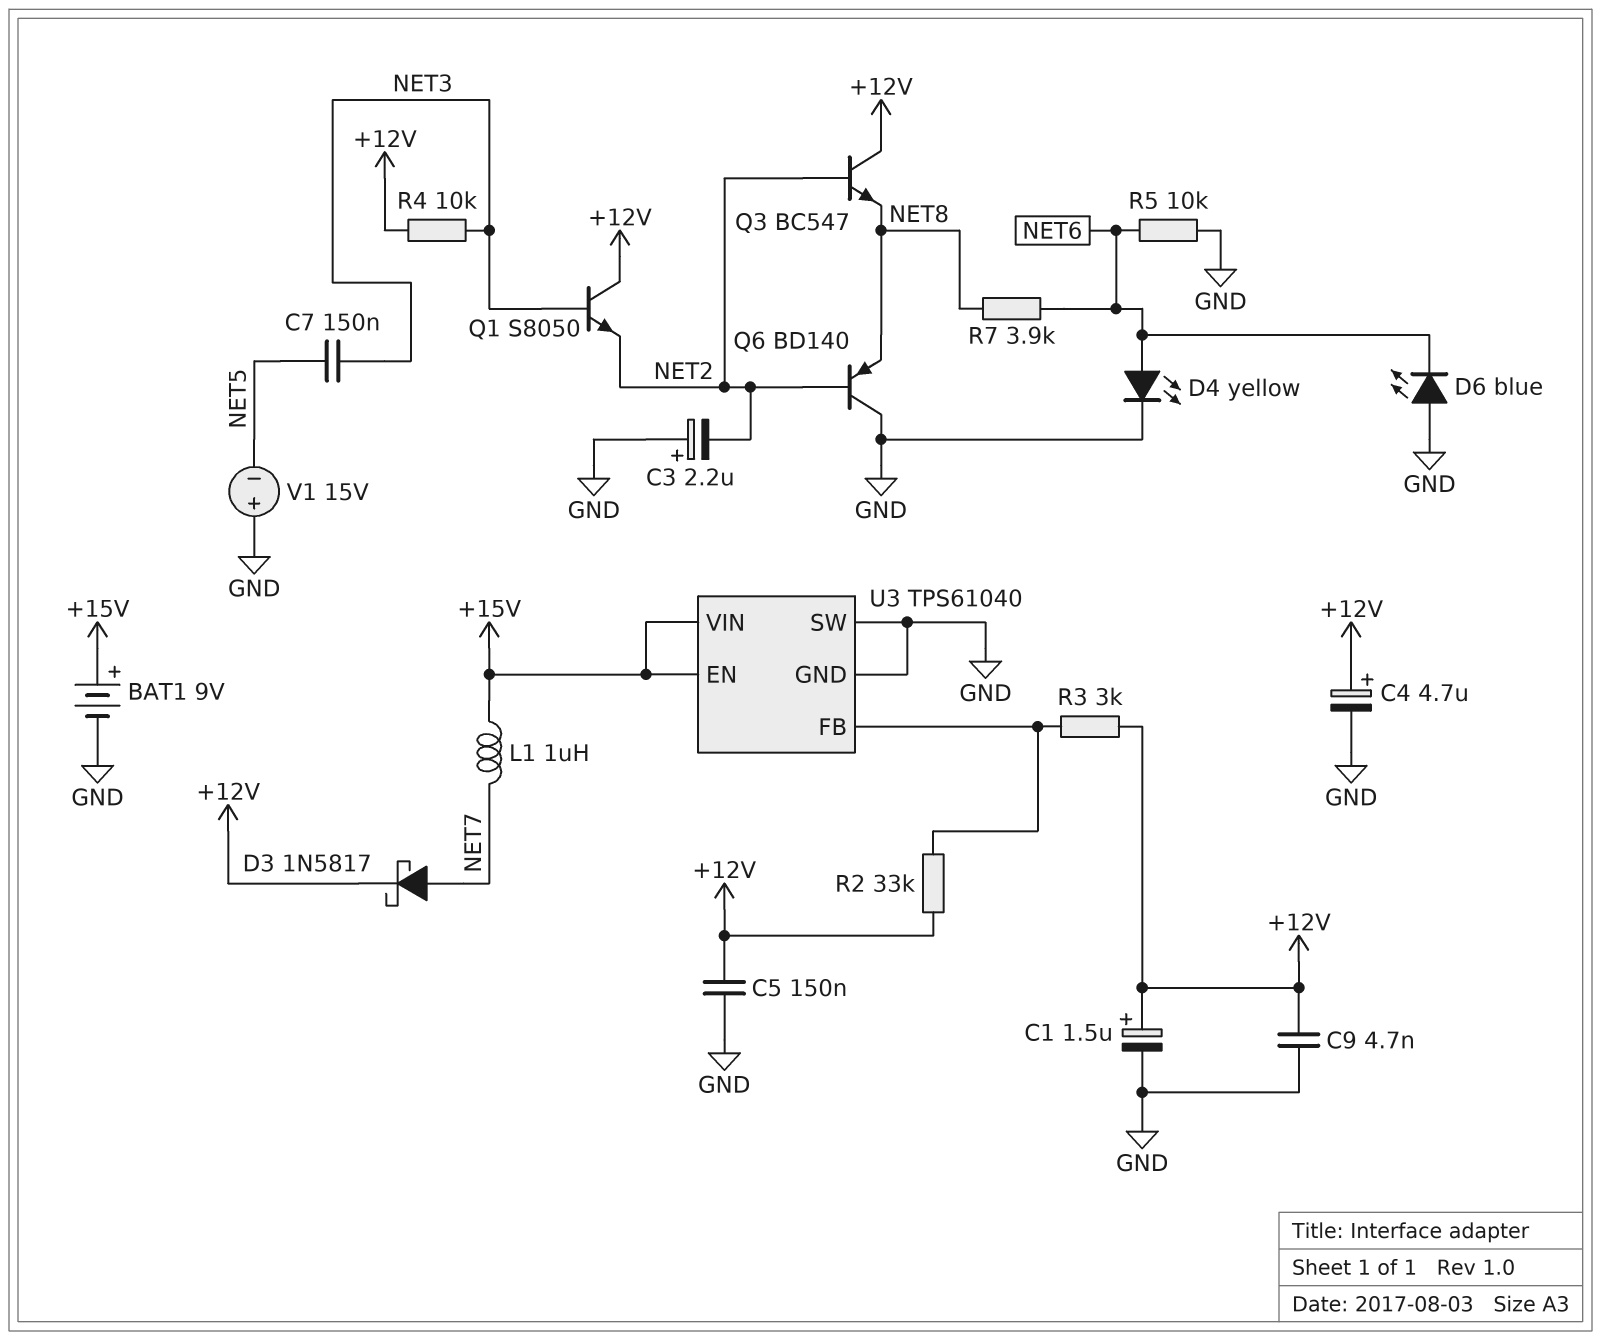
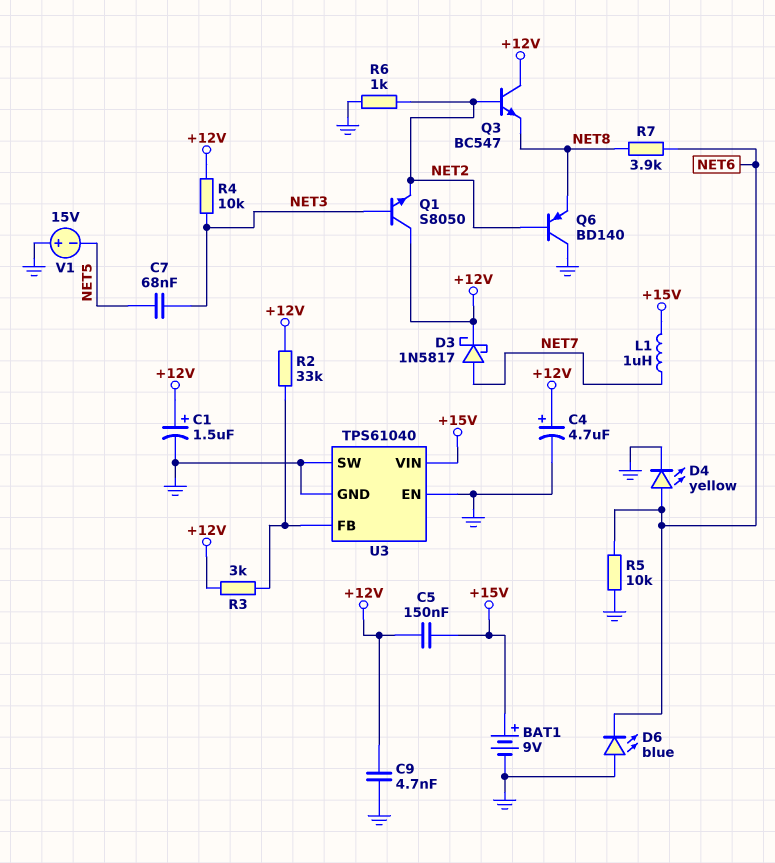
C3: 2.2uF (plus GND, minus NET2) -> none
C5: 150nF (+12V, GND) -> 150nF (+12V, +15V)
C7: 150nF (NET3, NET5) -> 68nF (NET3, NET5)
R6: none -> 1k (GND, NET2)
U3 pin EN: +15V -> GND

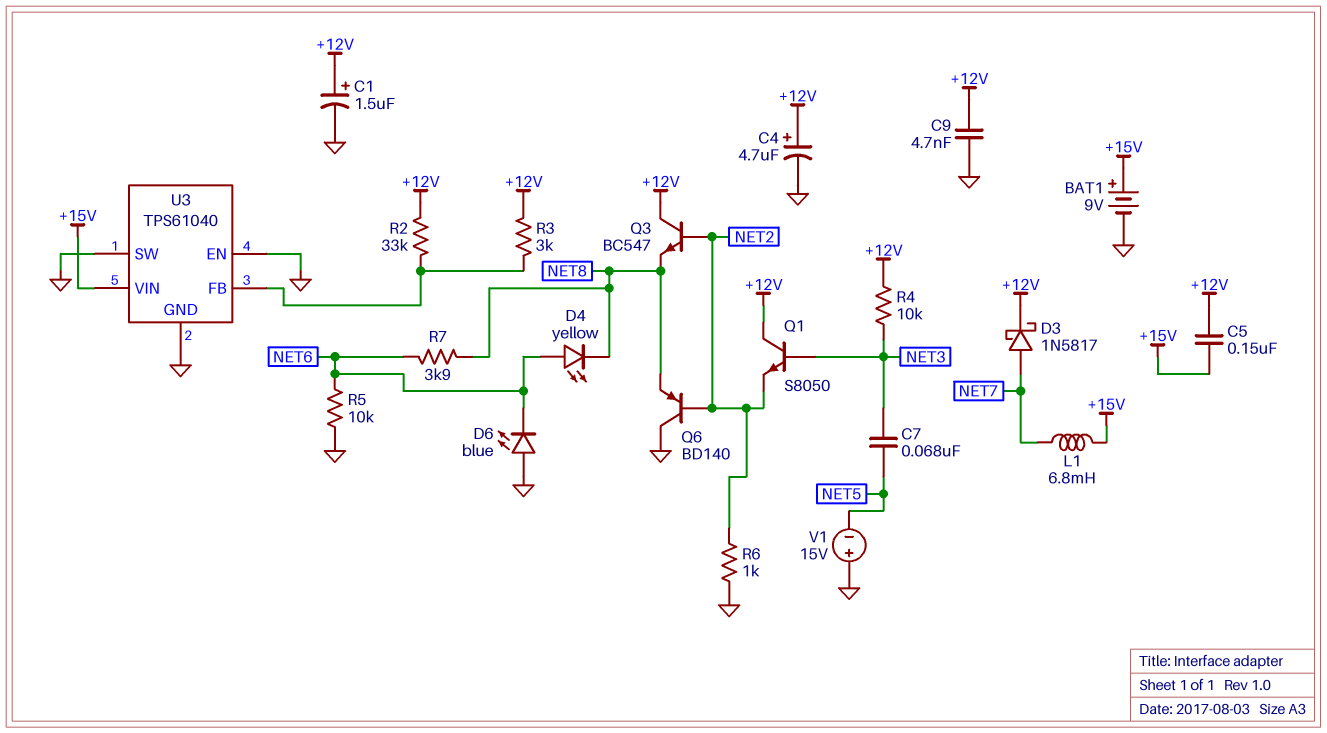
D4: LED yellow (A NET6, K GND) -> LED yellow (A NET6, K NET8)
L1: 1uH (+15V, NET7) -> 6.8mH (+15V, NET7)

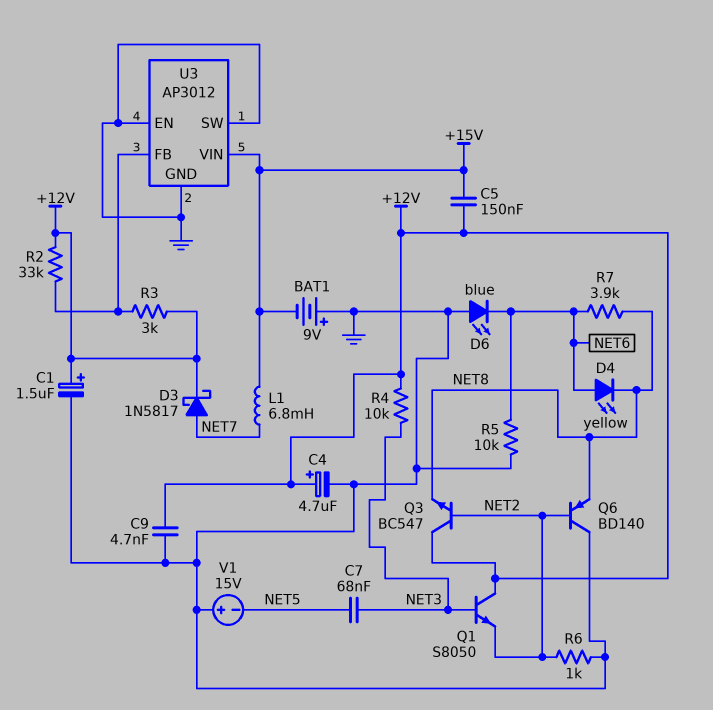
BAT1: 9V (plus +15V, minus GND) -> 9V (plus GND, minus +15V)
U3: TPS61040 -> AP3012

